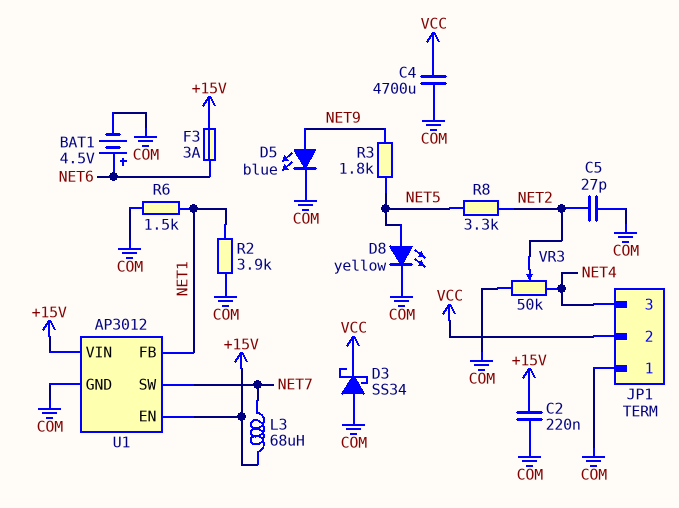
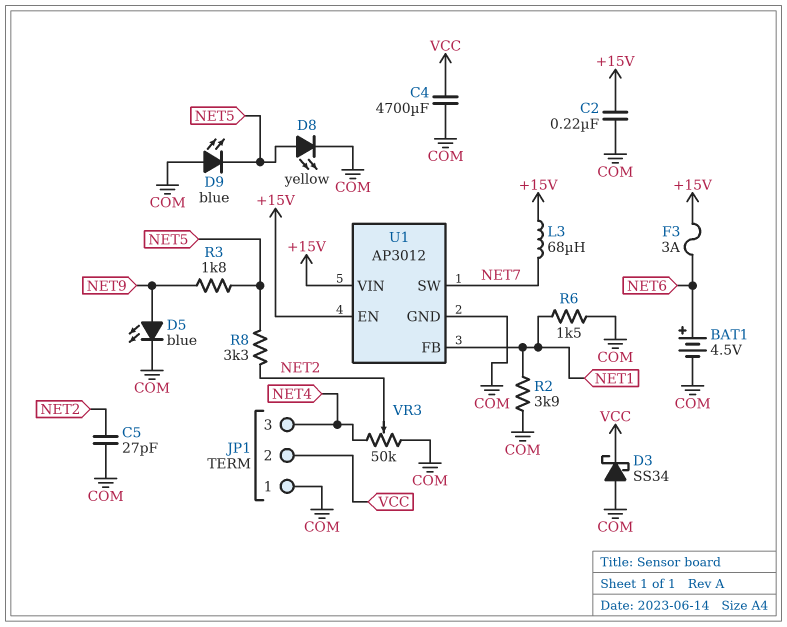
D9: none -> LED blue (A COM, K NET5)

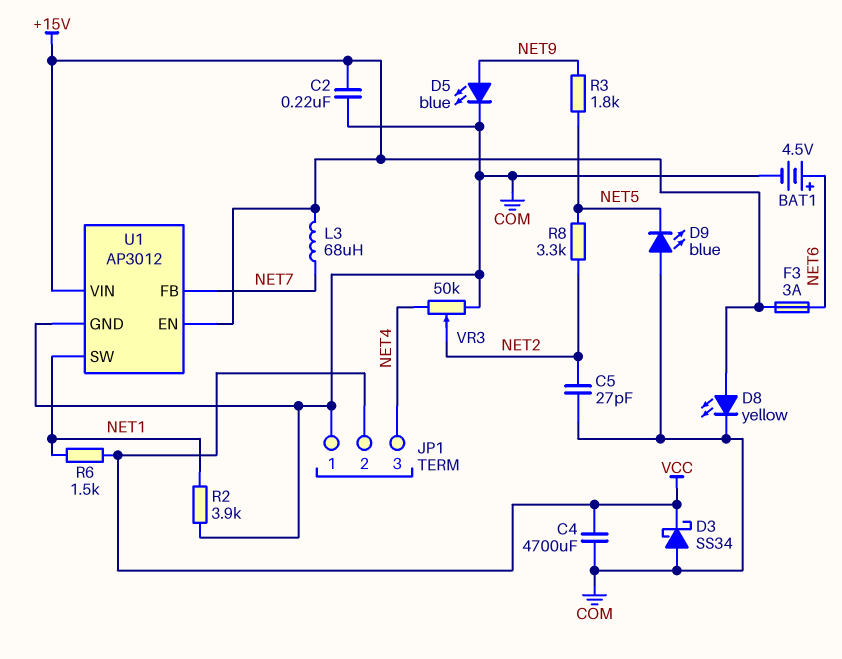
D8: LED yellow (A NET5, K COM) -> LED yellow (A +15V, K COM)
R6: 1.5k (COM, NET1) -> 1.5k (NET1, VCC)
U1 pin FB: NET1 -> NET7
U1 pin SW: NET7 -> NET1

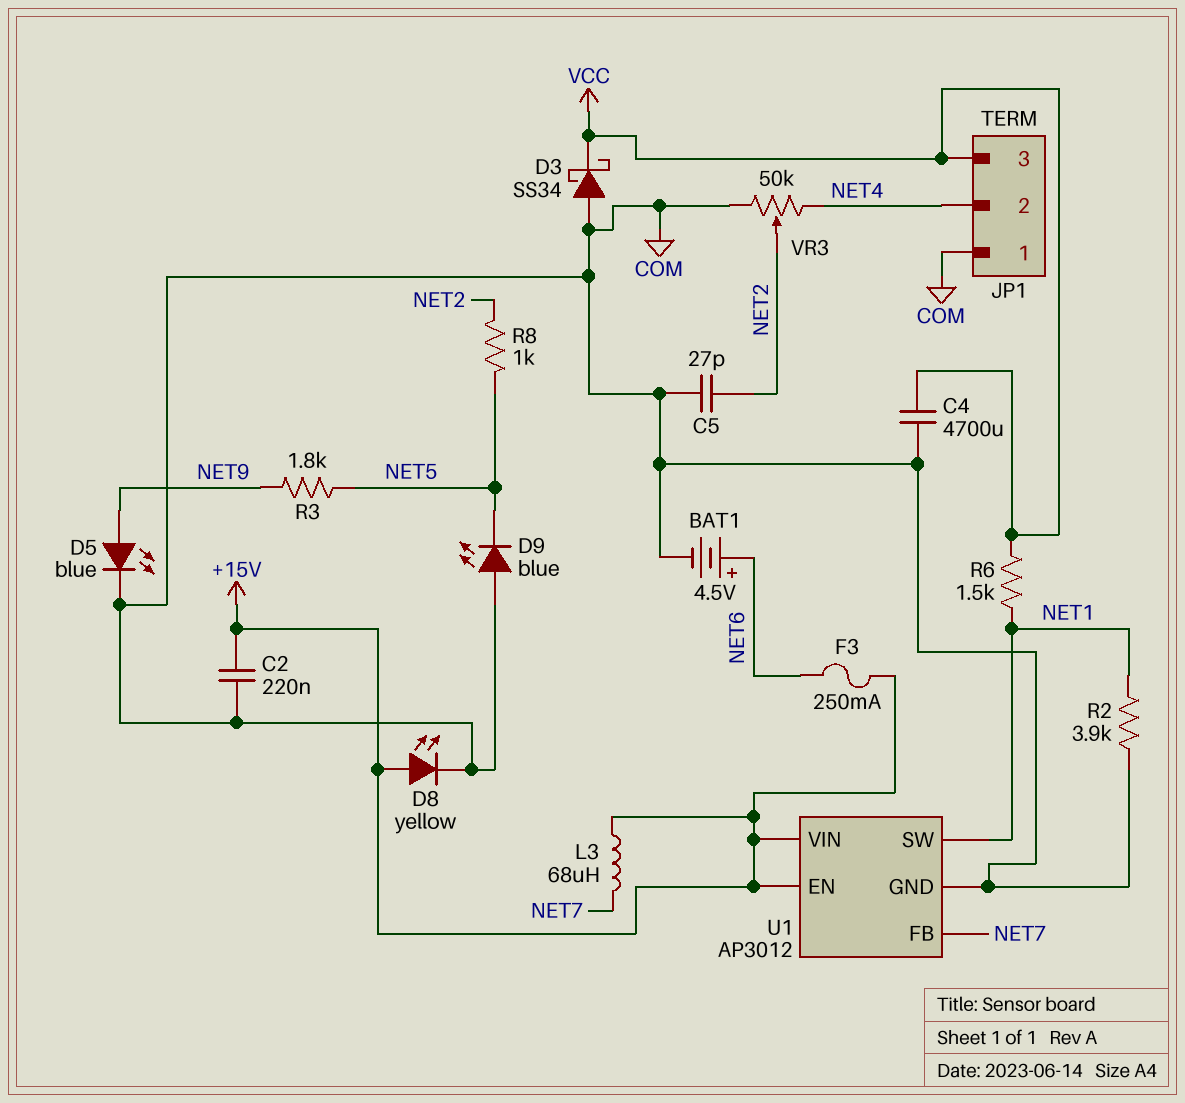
F3: 3A (+15V, NET6) -> 250mA (+15V, NET6)
JP1 pin 2: VCC -> NET4
JP1 pin 3: NET4 -> VCC
R8: 3.3k (NET2, NET5) -> 1k (NET2, NET5)

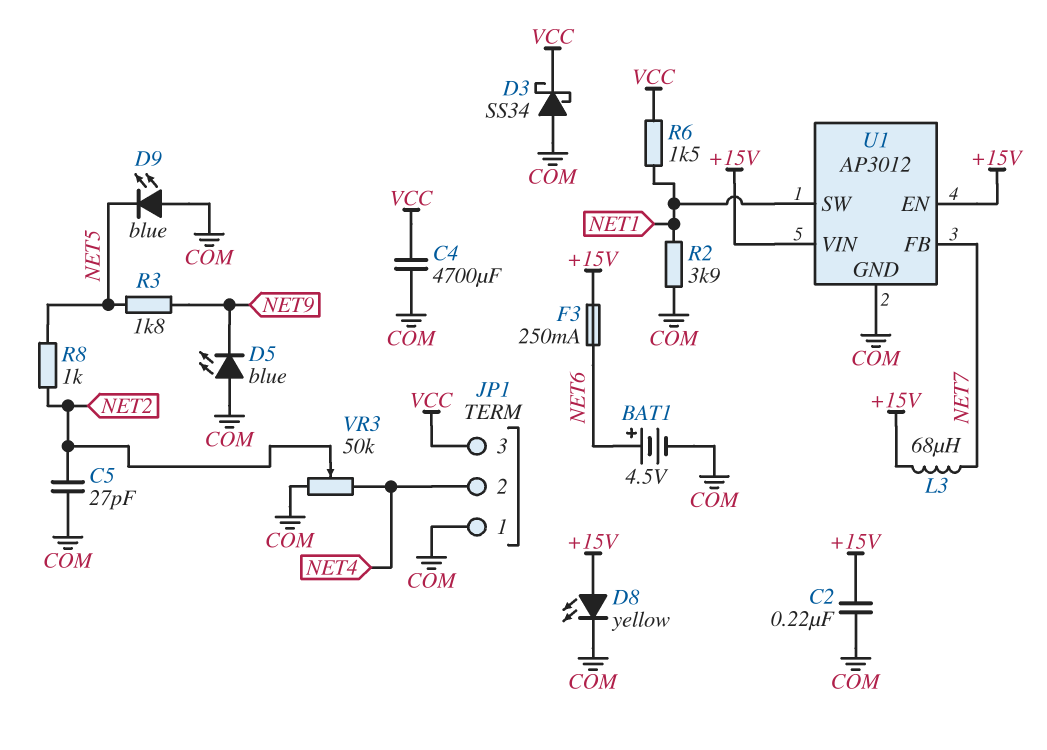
D5: LED blue (A NET9, K COM) -> LED blue (A COM, K NET9)

